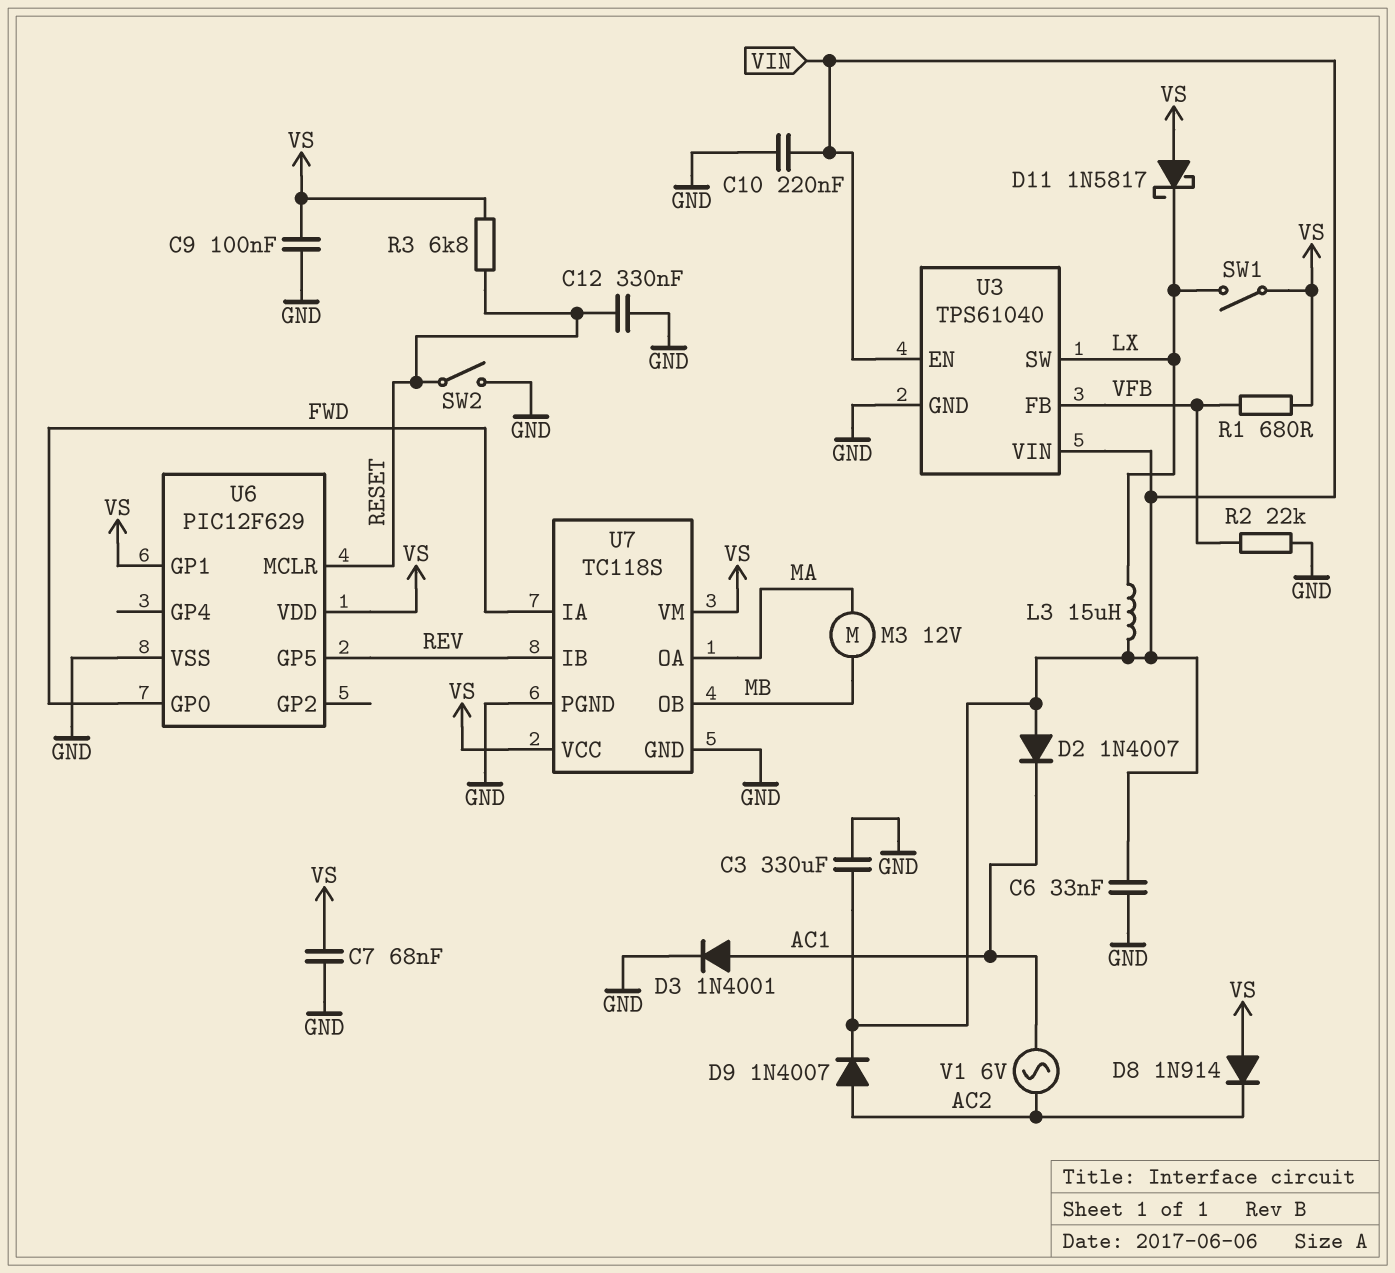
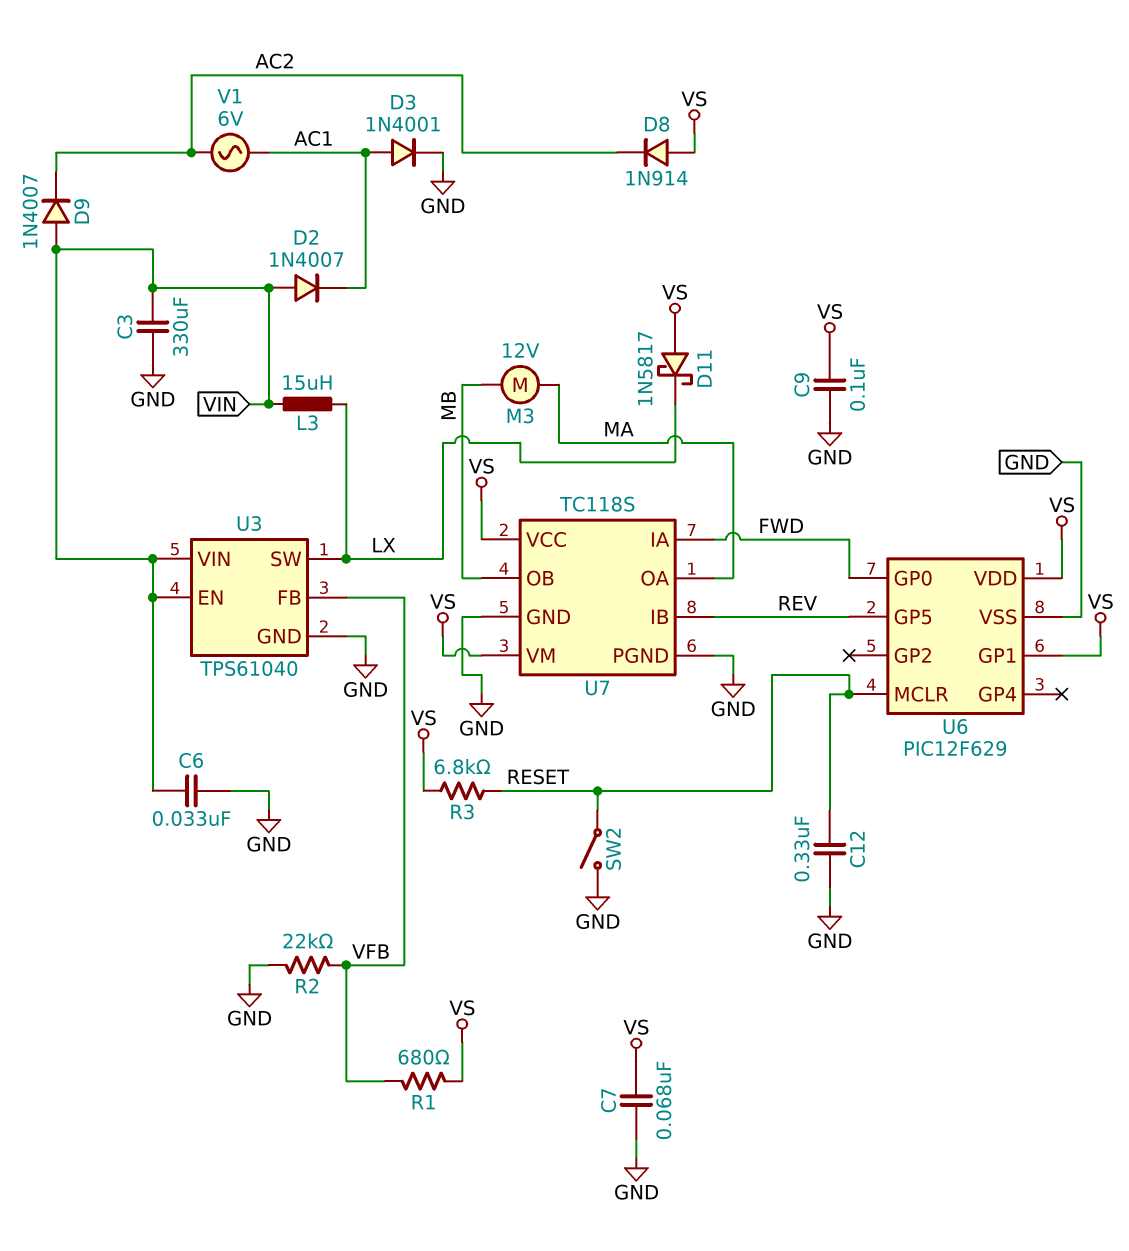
C10: 220nF (GND, VIN) -> none
D9: diode 1N4007 (A AC2, K VIN) -> diode 1N4007 (A VIN, K AC2)
SW1: switch (LX, VS) -> none

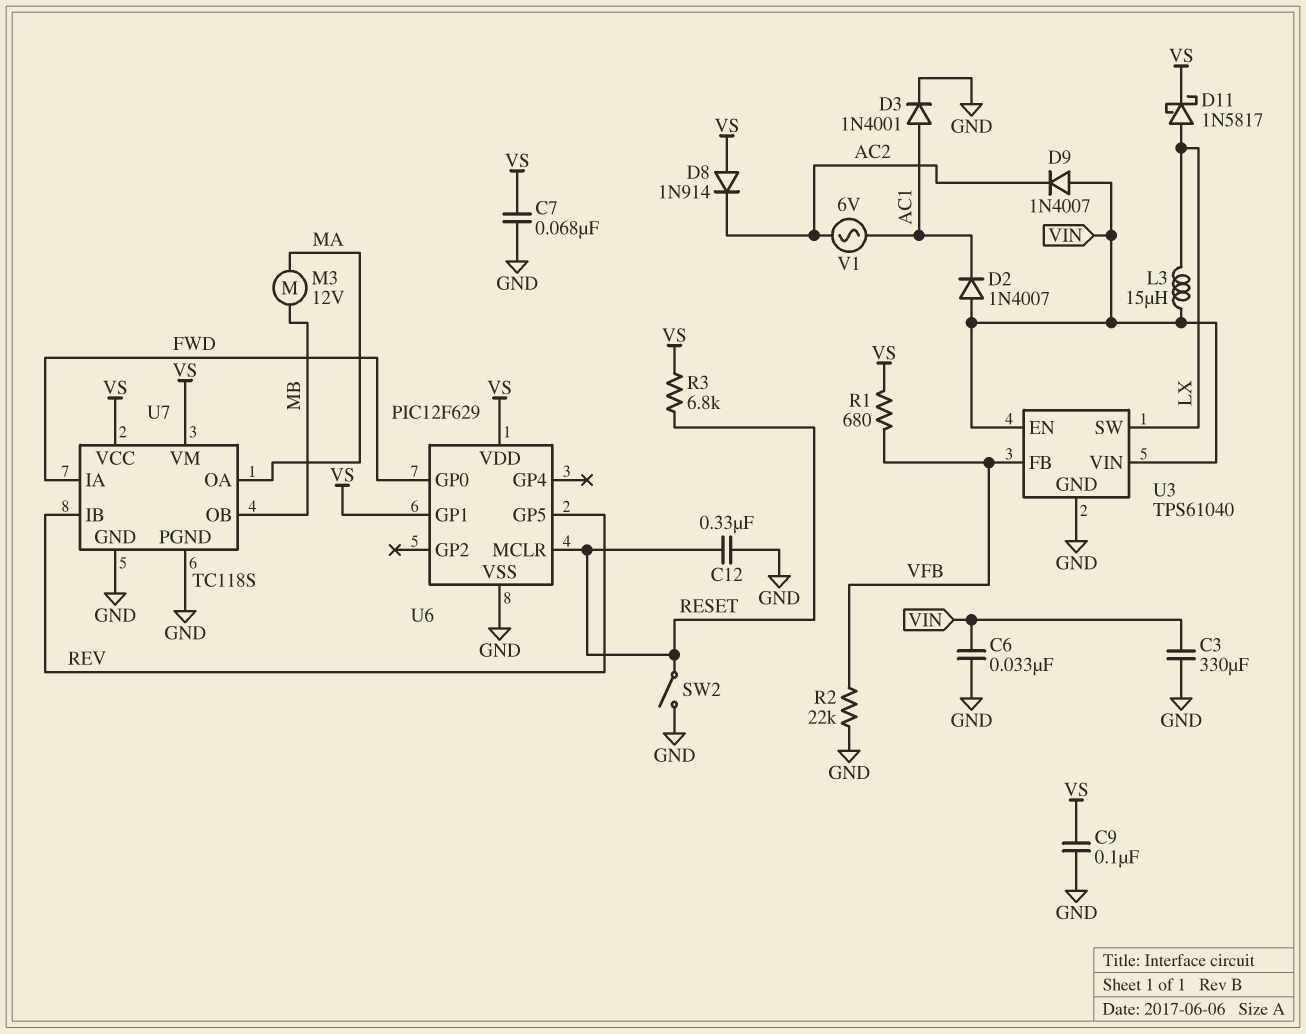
D11: schottky 1N5817 (A VS, K LX) -> schottky 1N5817 (A LX, K VS)

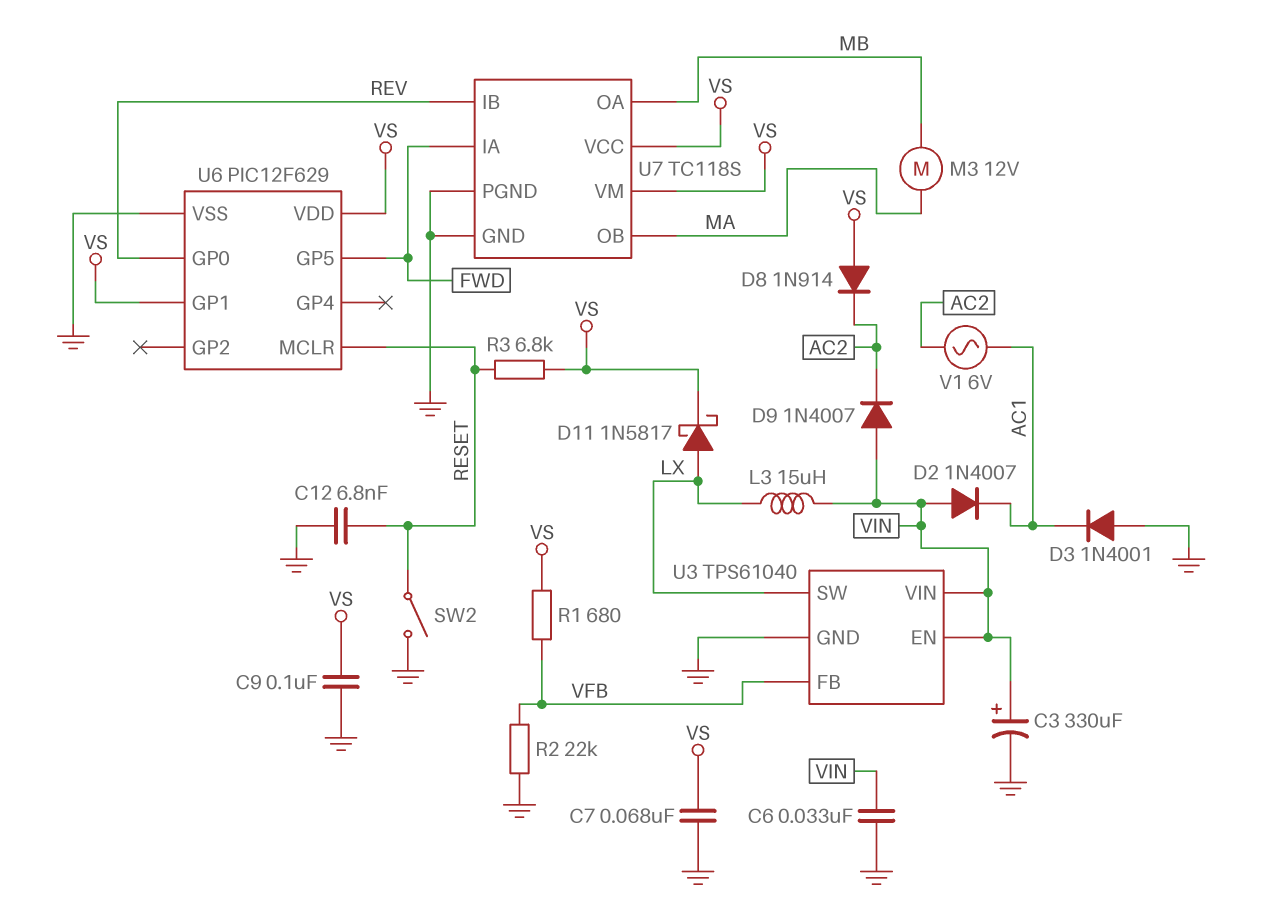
C3: 330uF (GND, VIN) -> 330uF (plus VIN, minus GND)
C12: 330nF (GND, RESET) -> 6.8nF (GND, RESET)
D3: diode 1N4001 (A AC1, K GND) -> diode 1N4001 (A GND, K AC1)
U6 pin GP0: FWD -> REV
U6 pin GP5: REV -> FWD
U7 pin OA: MA -> MB
U7 pin OB: MB -> MA

